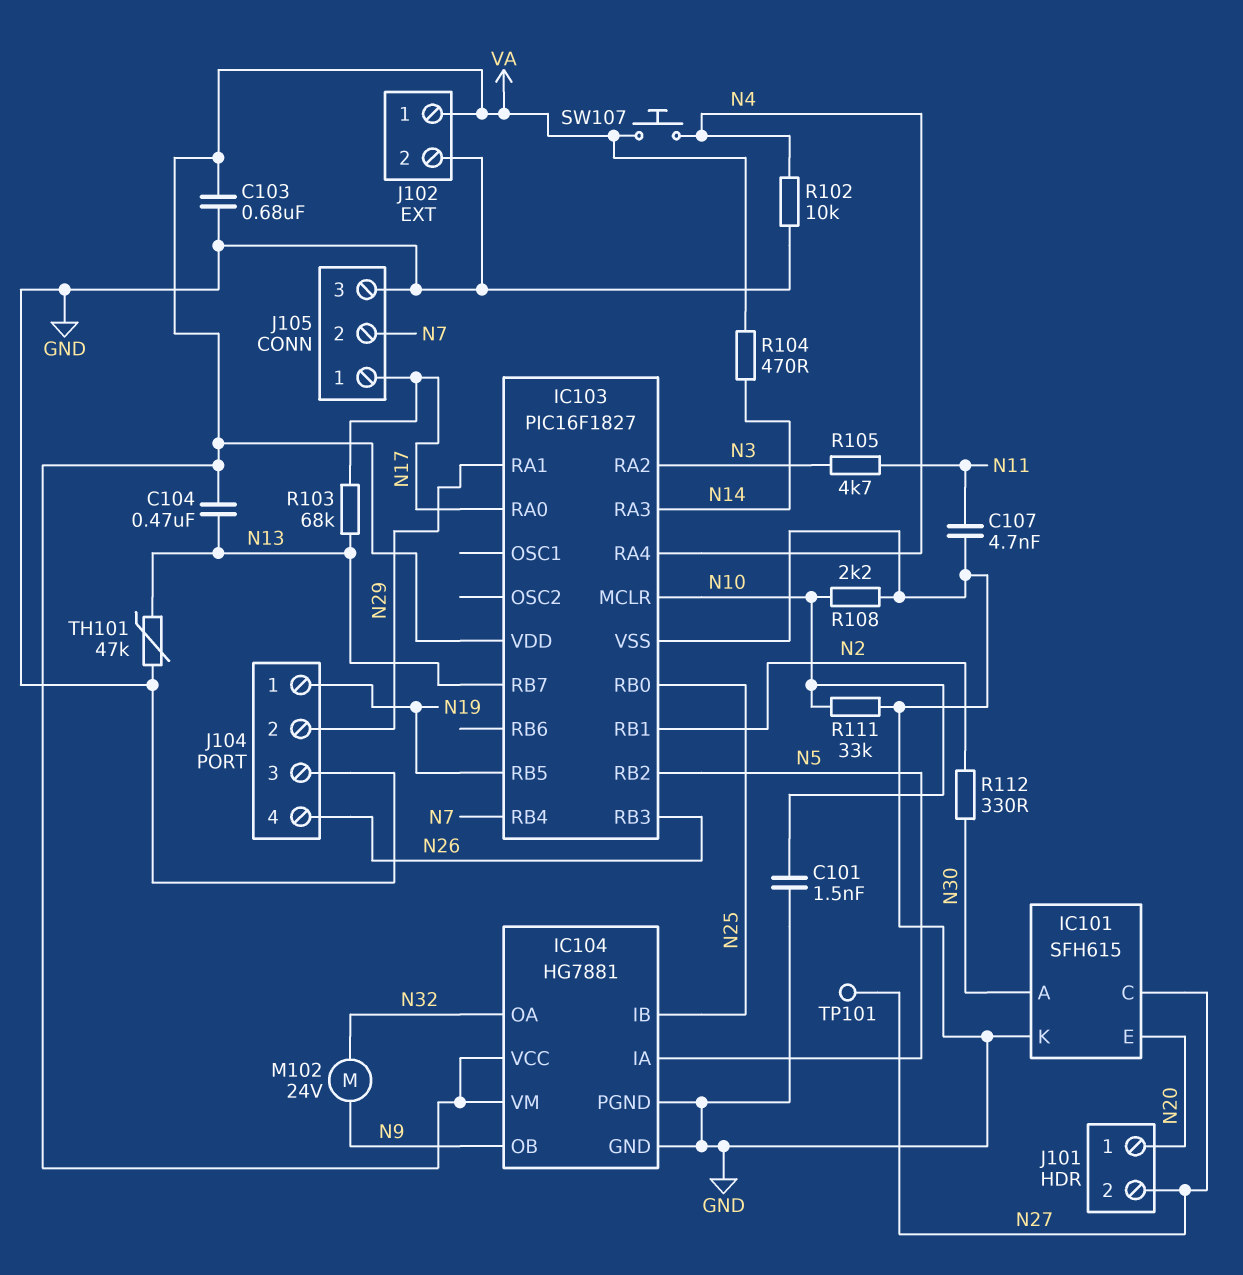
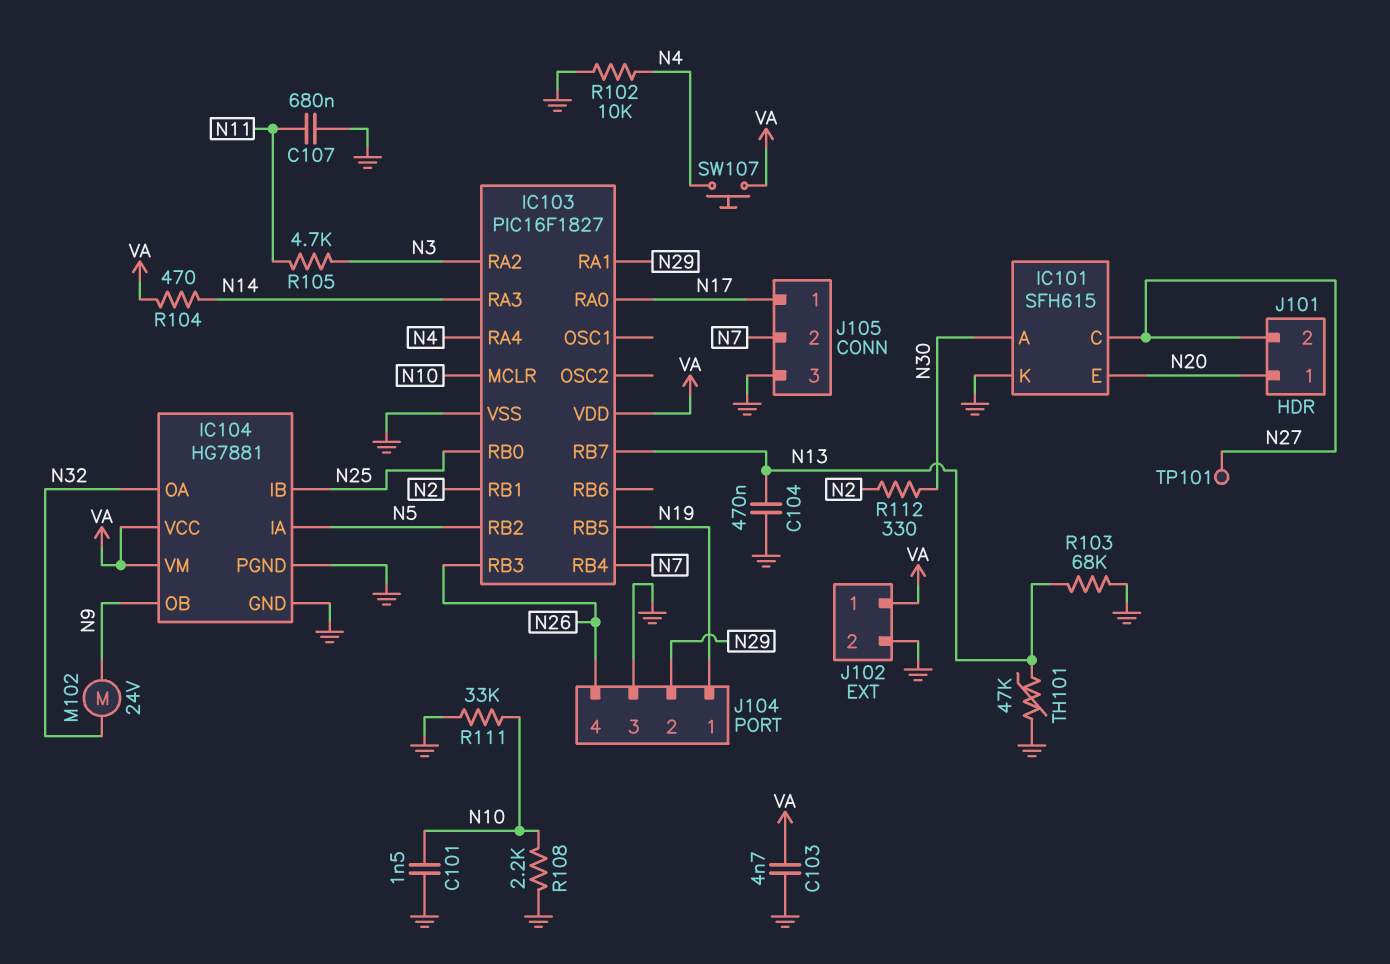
C103: 680nF (GND, VA) -> 4.7nF (GND, VA)
C104: 470nF (N13, VA) -> 470nF (GND, N13)
C107: 4.7nF (GND, N11) -> 680nF (GND, N11)
R103: 68k (N13, N17) -> 68k (GND, N13)

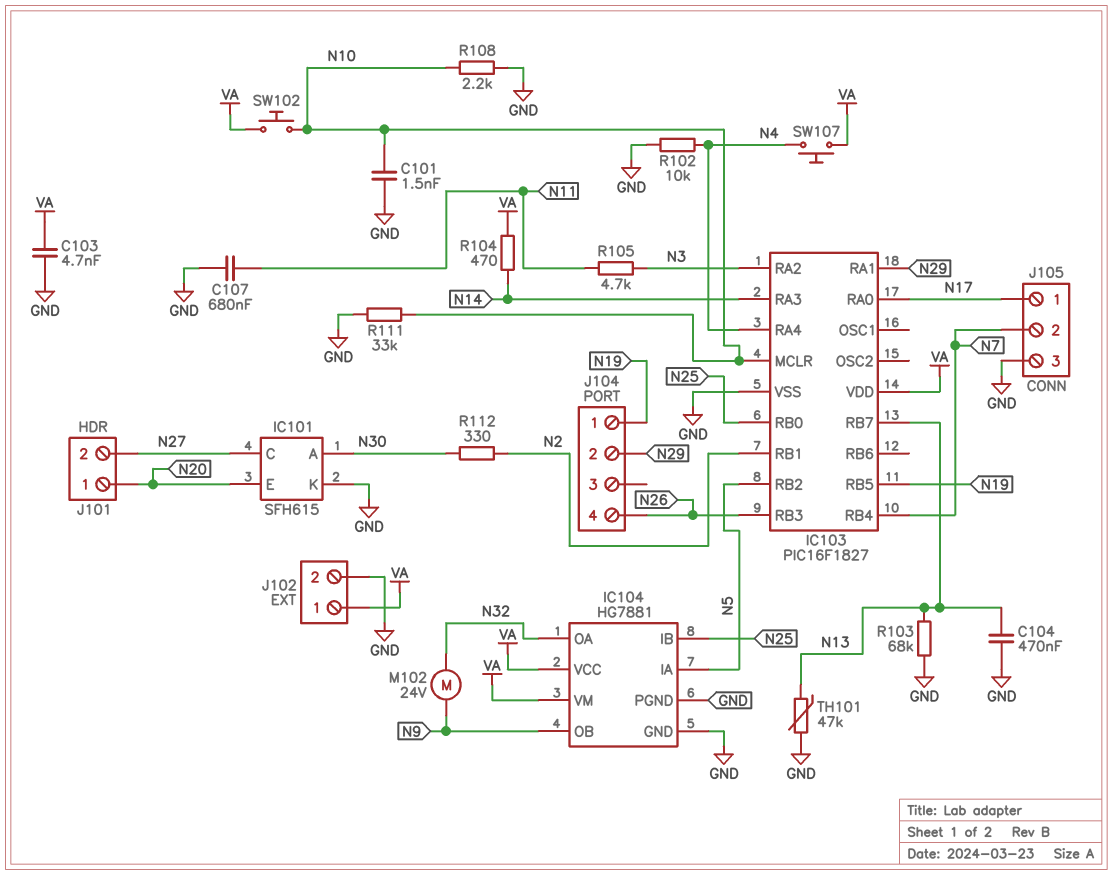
J104 pin 3: GND -> none
SW102: none -> button (N10, VA)
TP101: test point (N27) -> none

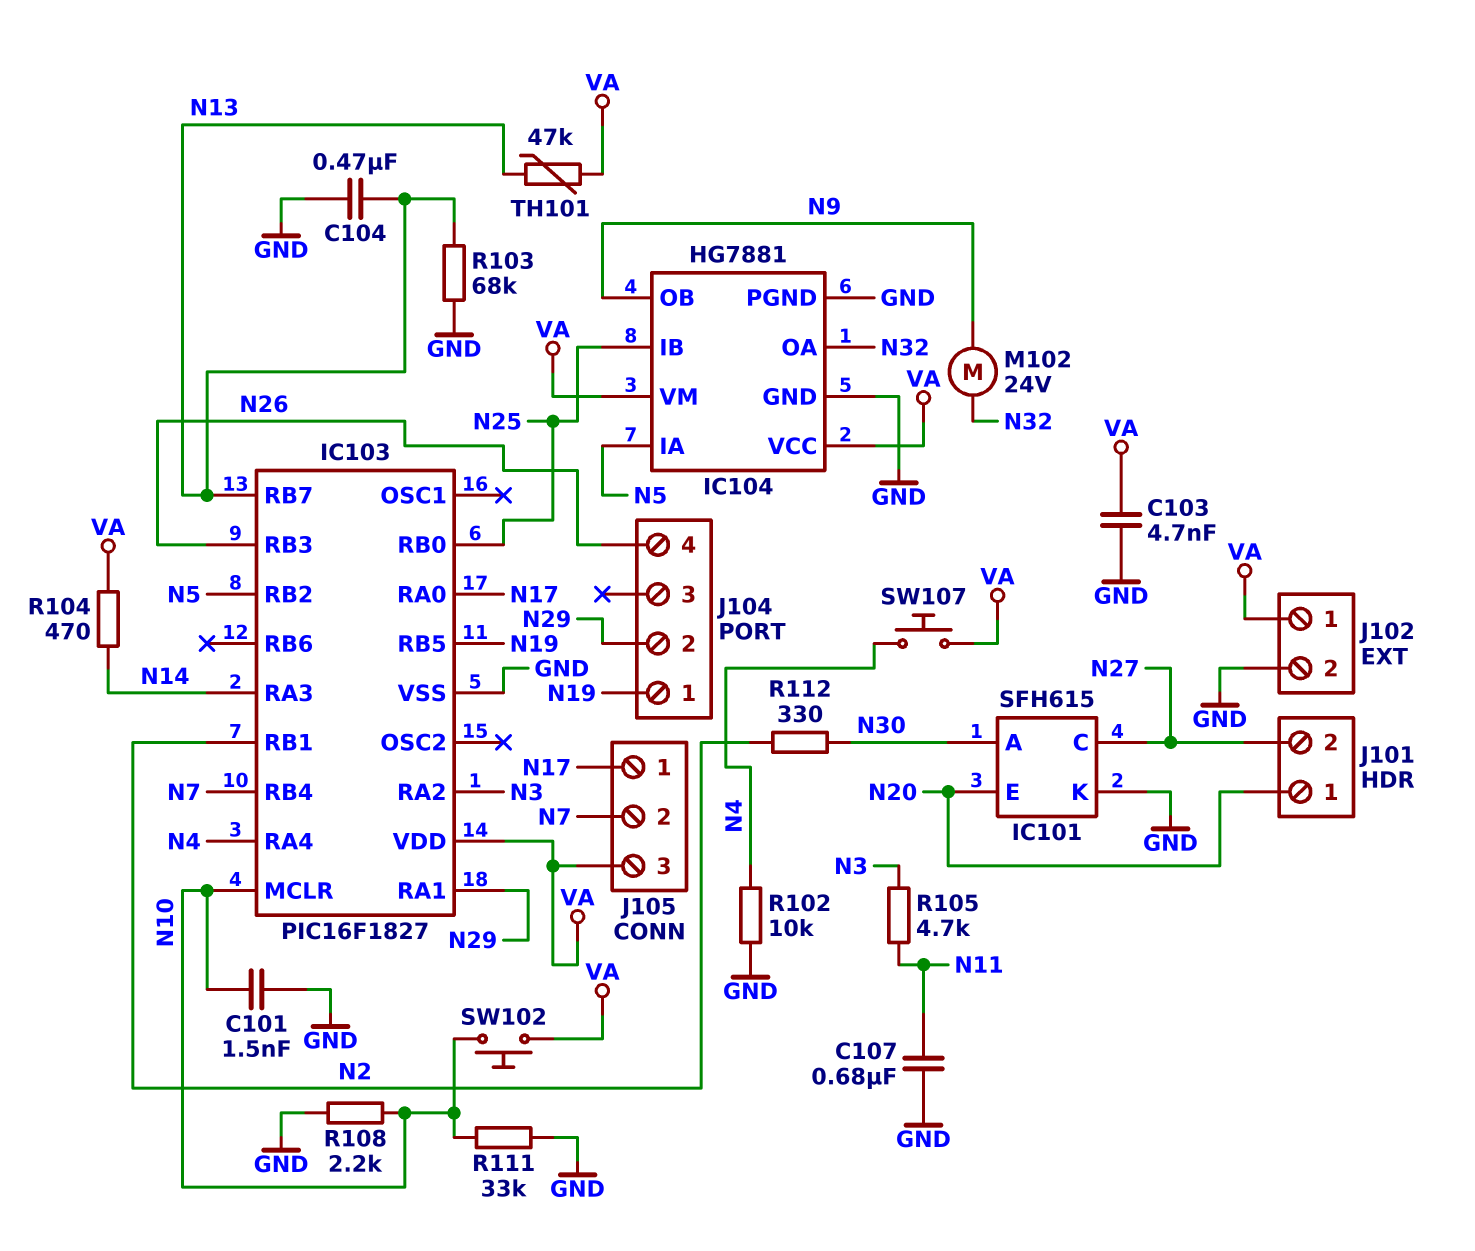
J105 pin 3: GND -> VA
TH101: 47k (GND, N13) -> 47k (N13, VA)

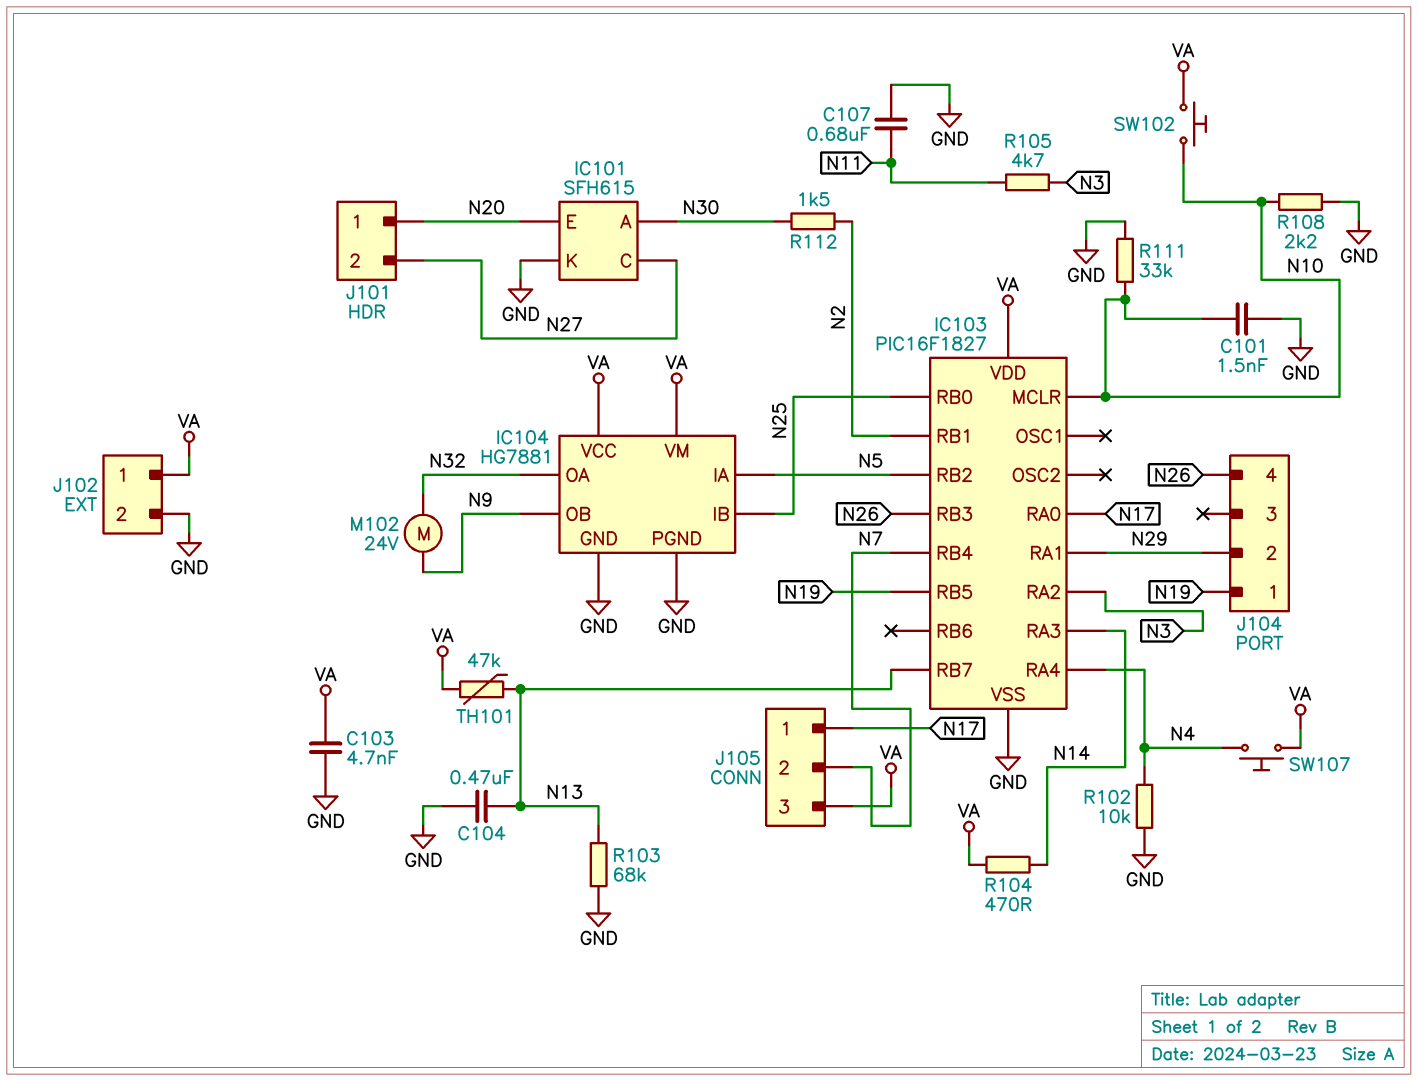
R112: 330 (N2, N30) -> 1.5k (N2, N30)

